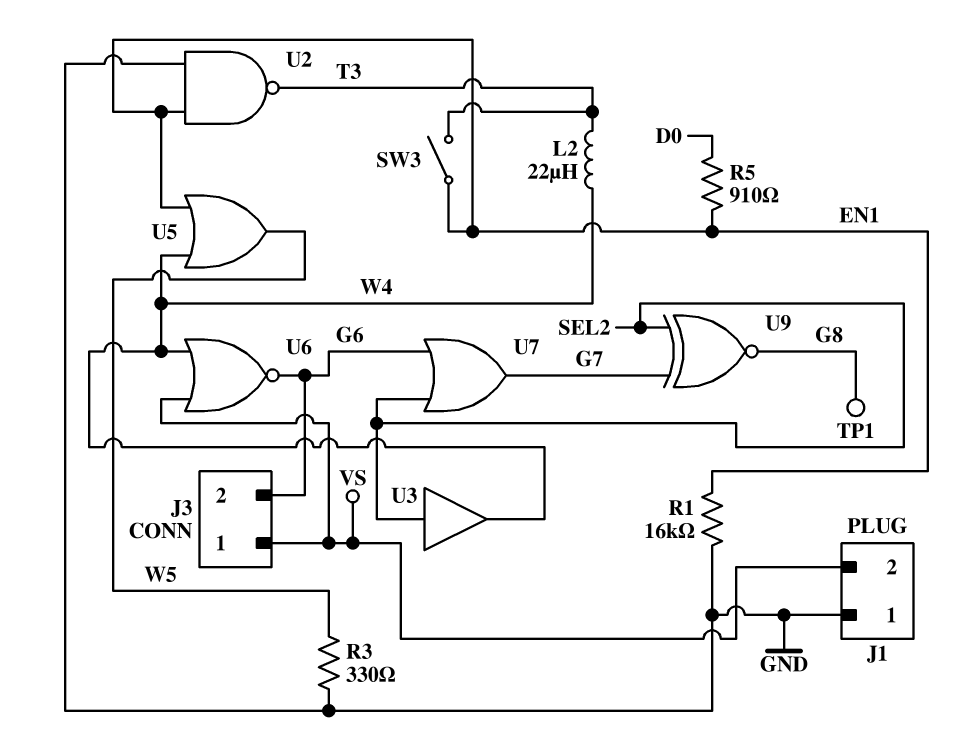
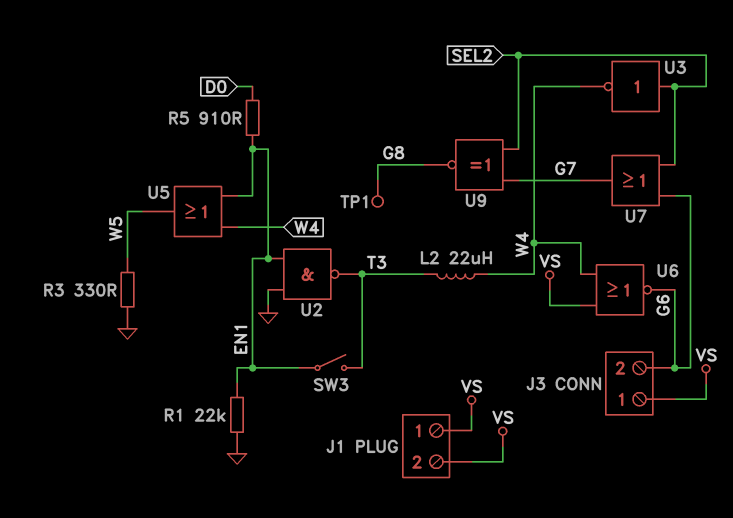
J1 pin 1: GND -> VS
R1: 16k (EN1, GND) -> 22k (EN1, GND)
U3: buffer (in SEL2, out W4) -> NOT (in SEL2, out W4)

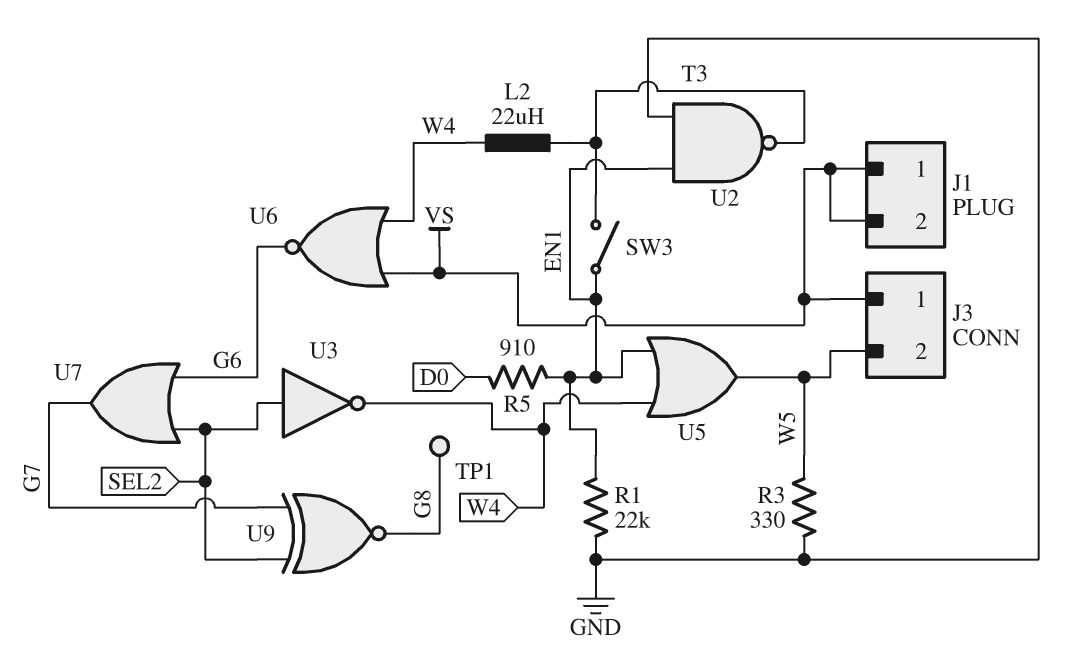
J3 pin 2: G6 -> W5

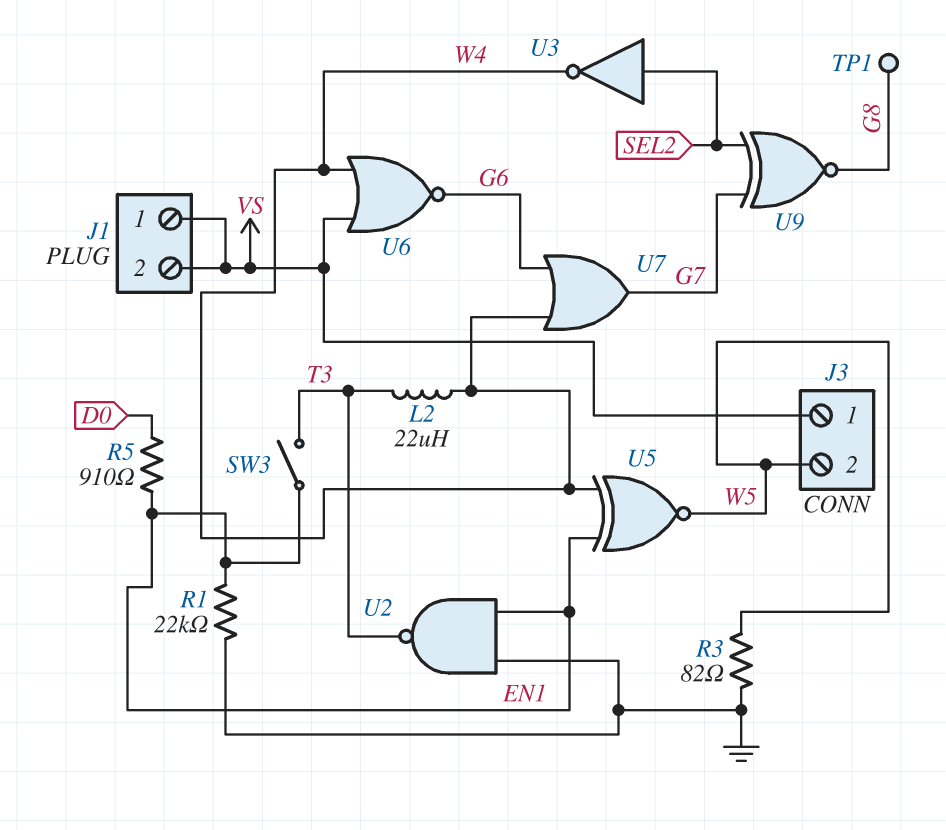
R3: 330 (GND, W5) -> 82 (GND, W5)
U5: OR (in EN1, in W4, out W5) -> XNOR (in EN1, in W4, out W5)
U7: OR (in G6, in SEL2, out G7) -> OR (in G6, in W4, out G7)

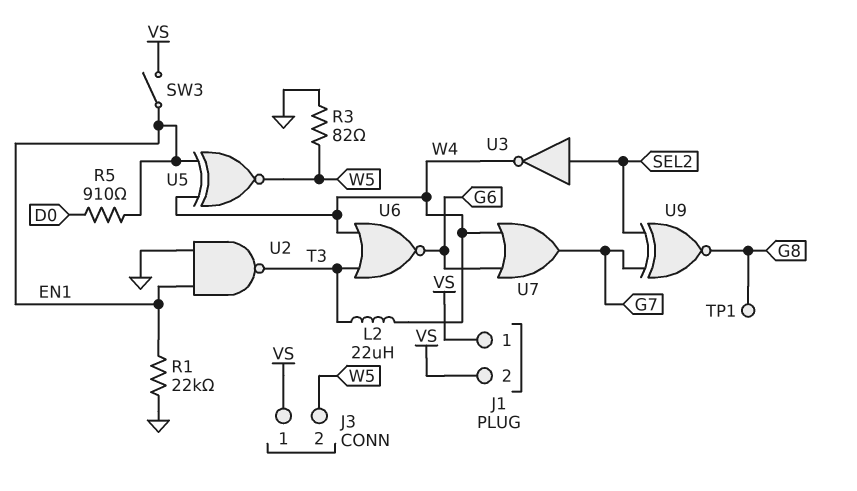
SW3: switch (EN1, T3) -> switch (EN1, VS)
U6: NOR (in VS, in W4, out G6) -> NOR (in T3, in W4, out G6)

